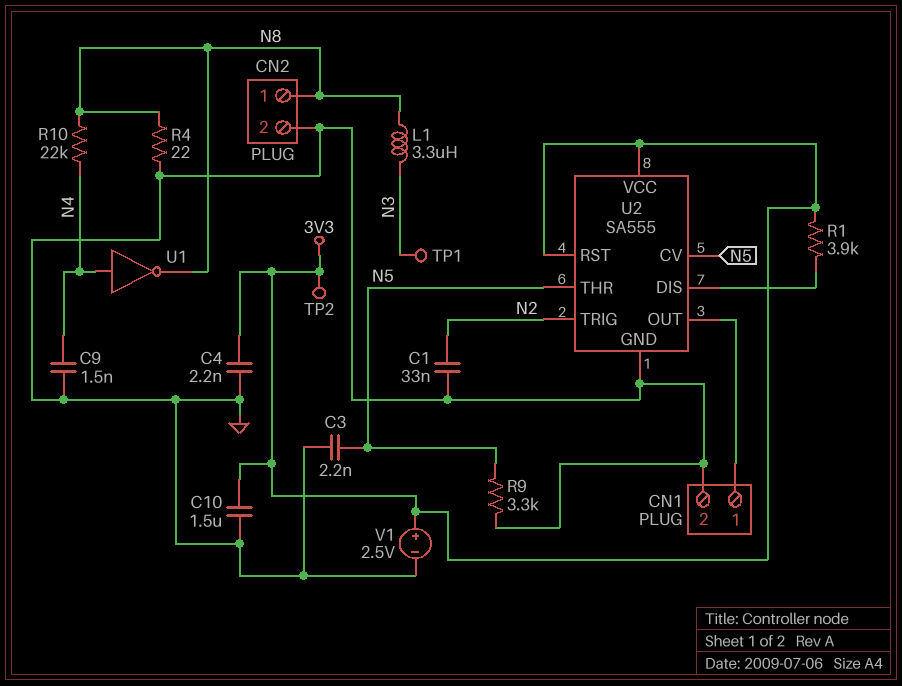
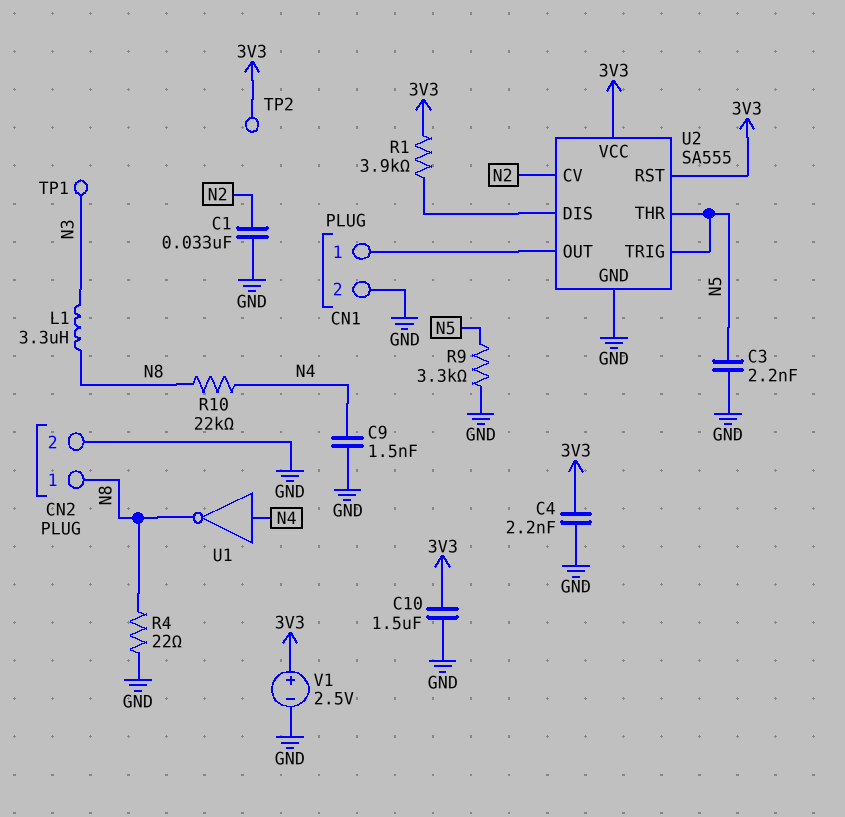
U2 pin CV: N5 -> N2
U2 pin TRIG: N2 -> N5

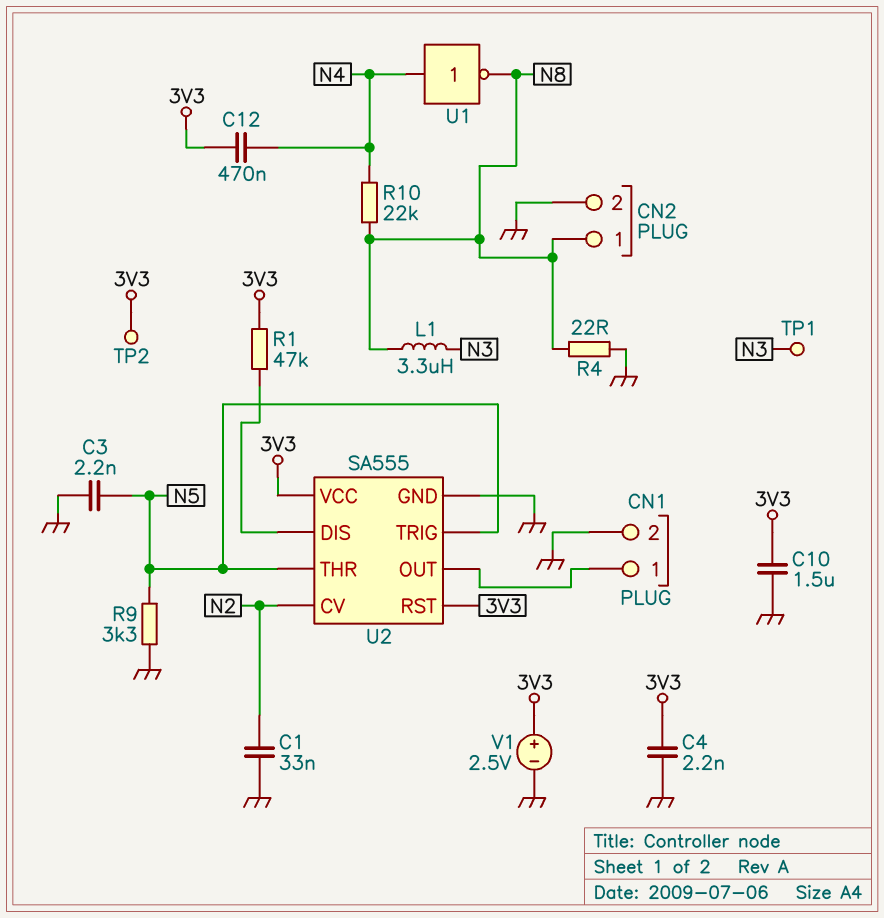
C9: 1.5nF (GND, N4) -> none
C12: none -> 470nF (3V3, N4)
R1: 3.9k (3V3, U2/DIS) -> 47k (3V3, U2/DIS)

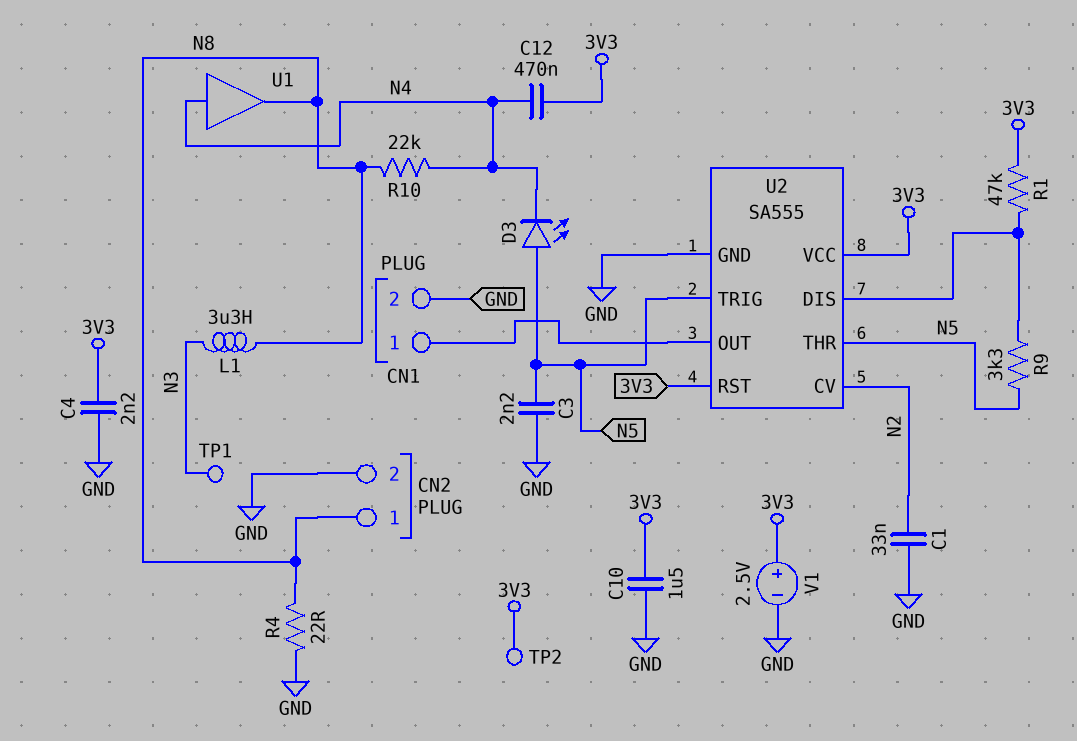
D3: none -> LED (A N5, K N4)
R9: 3.3k (GND, N5) -> 3.3k (N5, U2/DIS)
U1: NOT (in N4, out N8) -> buffer (in N4, out N8)

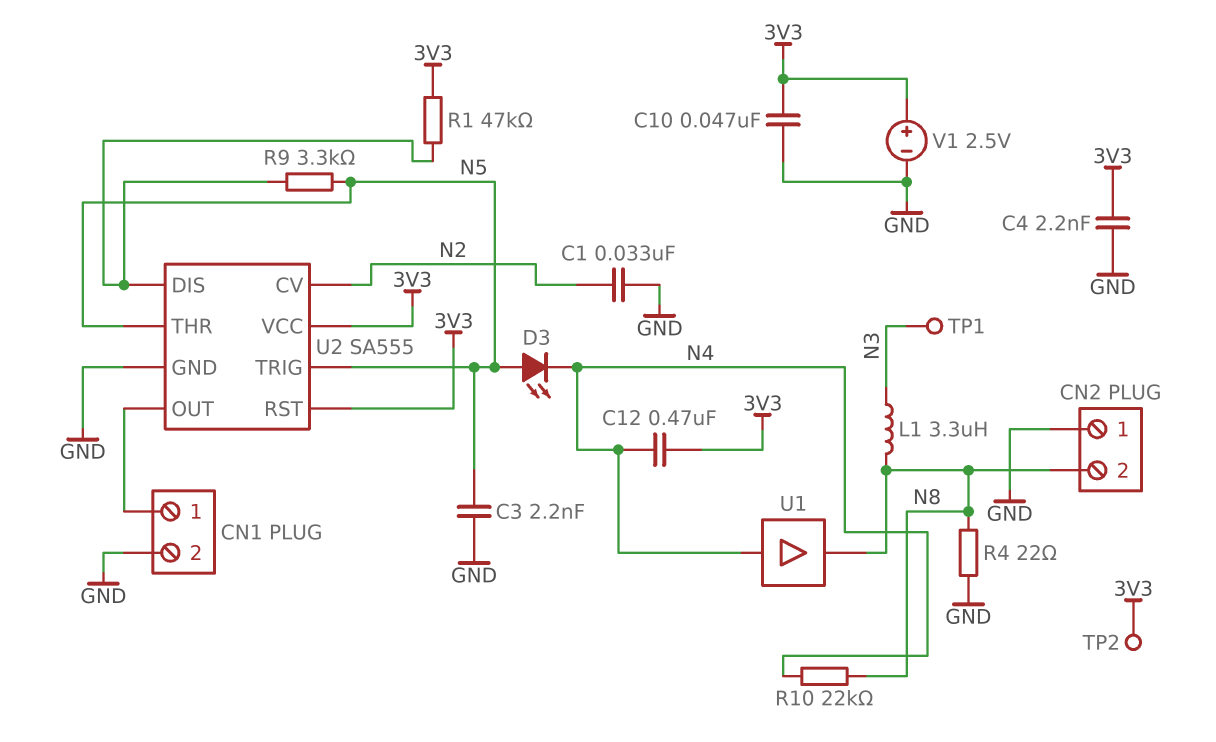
C10: 1.5uF (3V3, GND) -> 47nF (3V3, GND)
CN2 pin 1: N8 -> GND
CN2 pin 2: GND -> N8

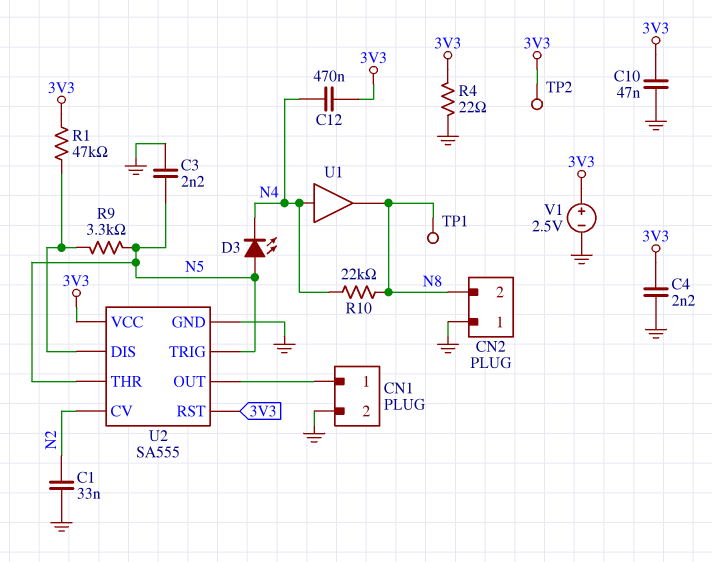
L1: 3.3uH (N3, N8) -> none
R4: 22 (GND, N8) -> 22 (3V3, GND)
TP1: test point (N3) -> test point (N8)

